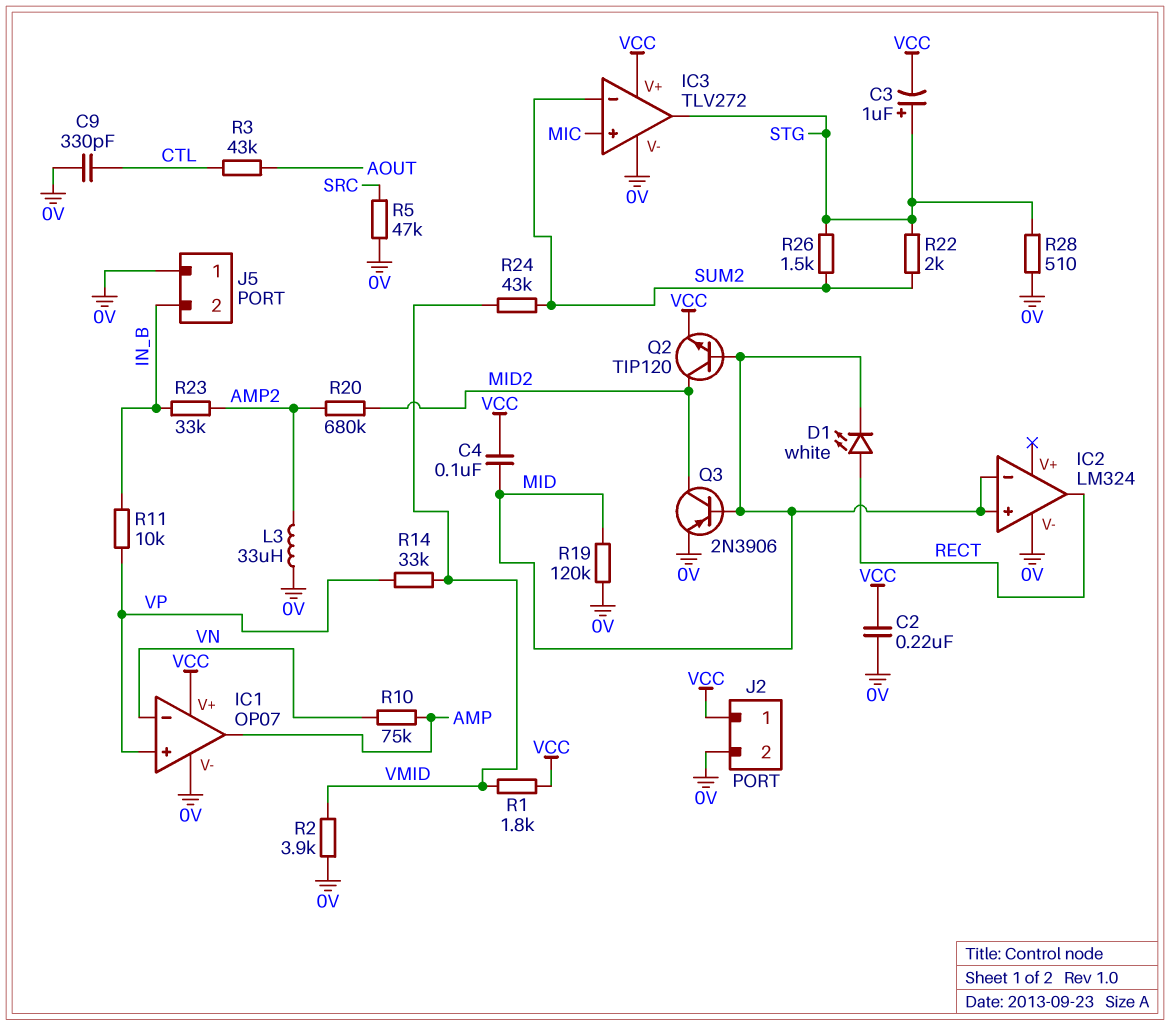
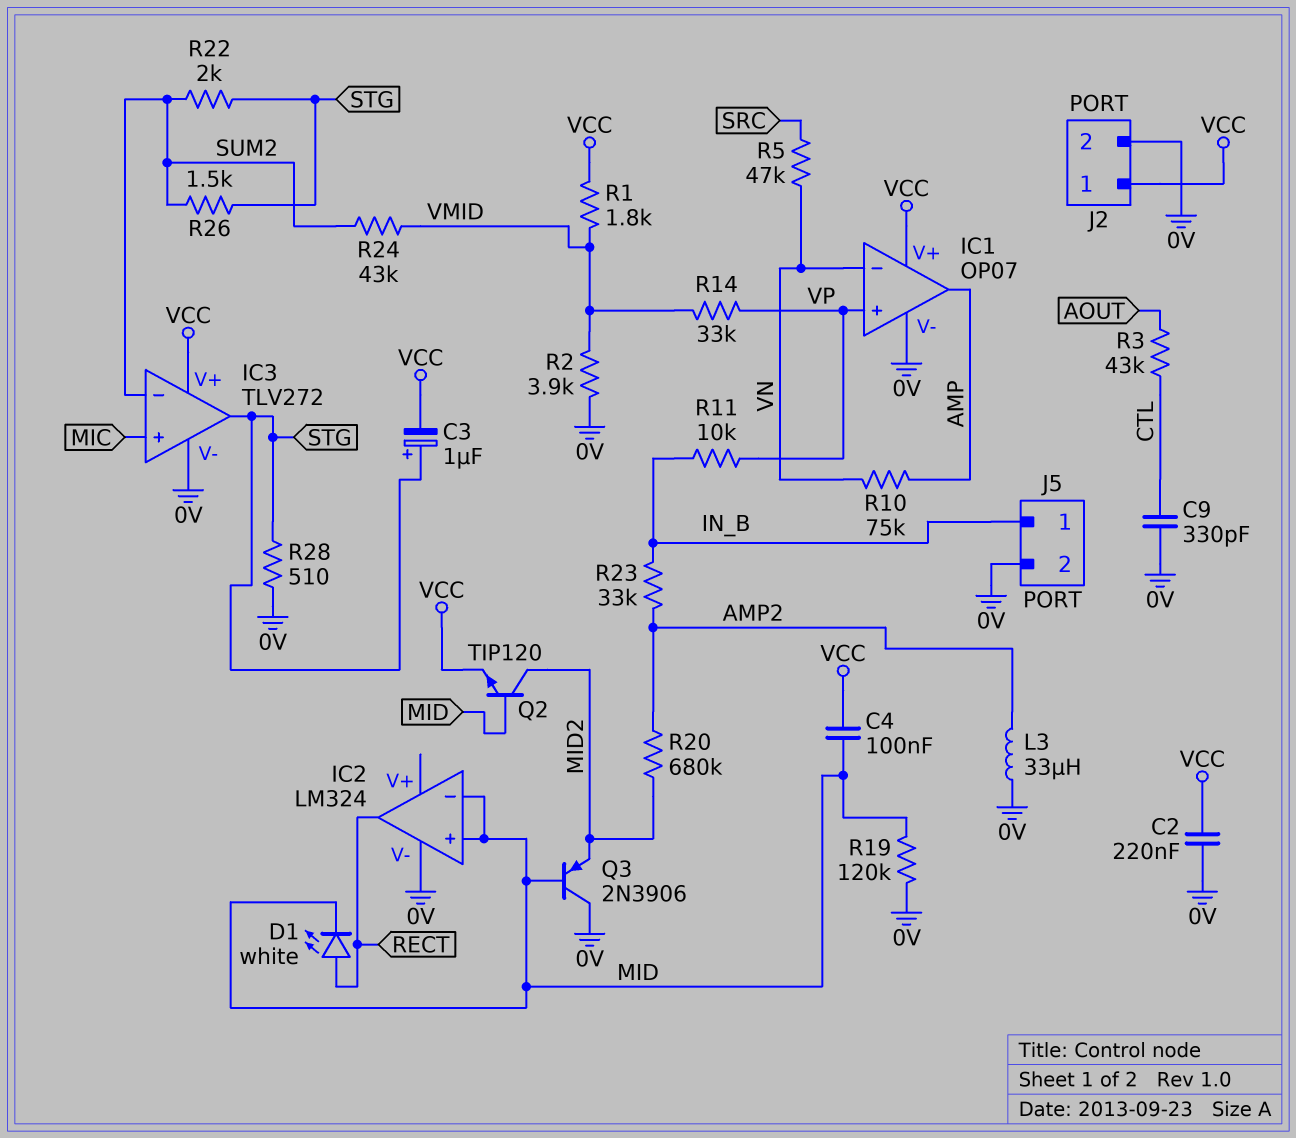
J5 pin 1: 0V -> IN_B
J5 pin 2: IN_B -> 0V
Q3: PNP 2N3906 (B MID, C MID2, E 0V) -> PNP 2N3906 (B MID, C 0V, E MID2)
R5: 47k (0V, SRC) -> 47k (SRC, VN)

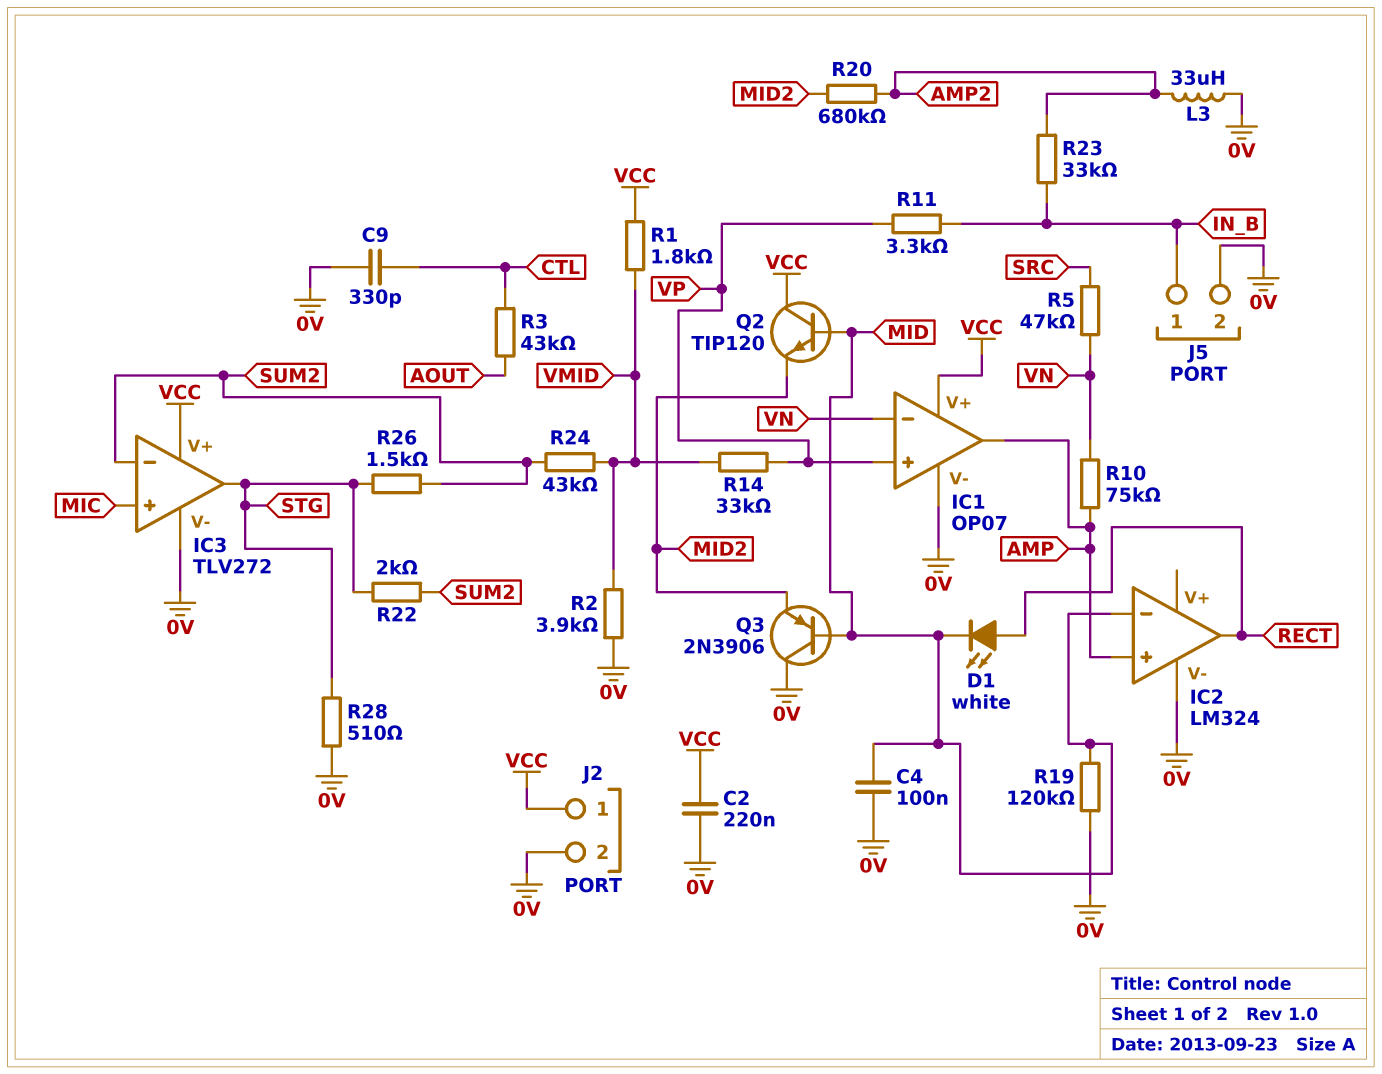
C3: 1uF (plus STG, minus VCC) -> none
C4: 100nF (MID, VCC) -> 100nF (0V, MID)
IC2 pin in+: MID -> AMP
Q2: NPN TIP120 (B MID, C MID2, E VCC) -> NPN TIP120 (B MID, C VCC, E MID2)
R11: 10k (IN_B, VP) -> 3.3k (IN_B, VP)

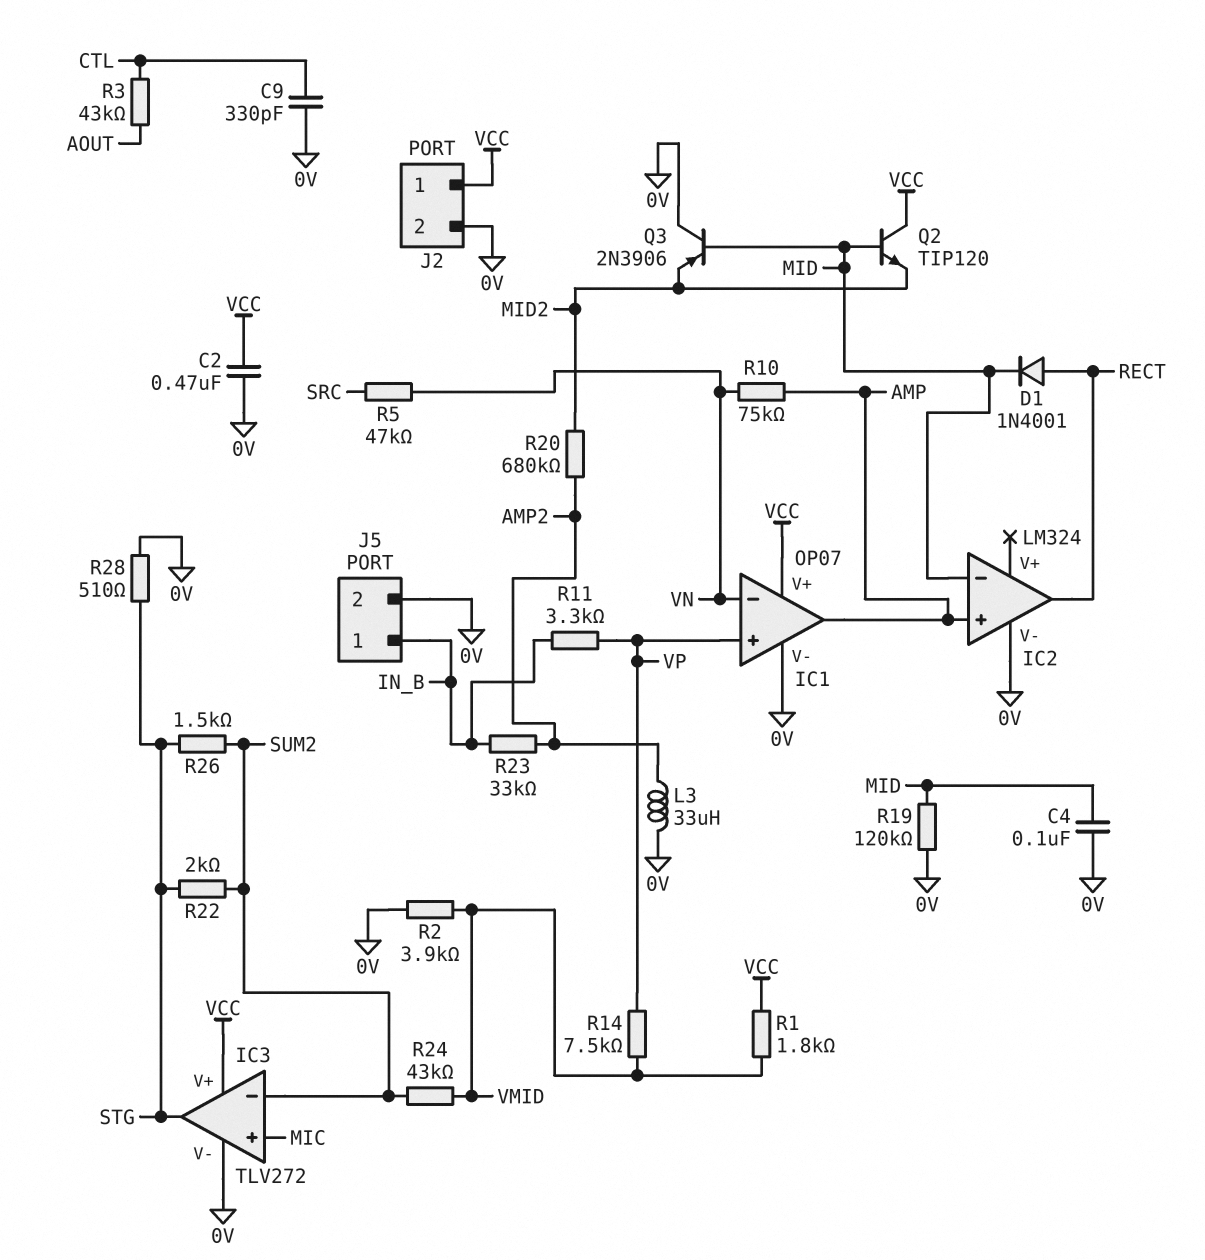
C2: 220nF (0V, VCC) -> 470nF (0V, VCC)
D1: LED white (A RECT, K MID) -> diode 1N4001 (A RECT, K MID)
R14: 33k (VMID, VP) -> 7.5k (VMID, VP)

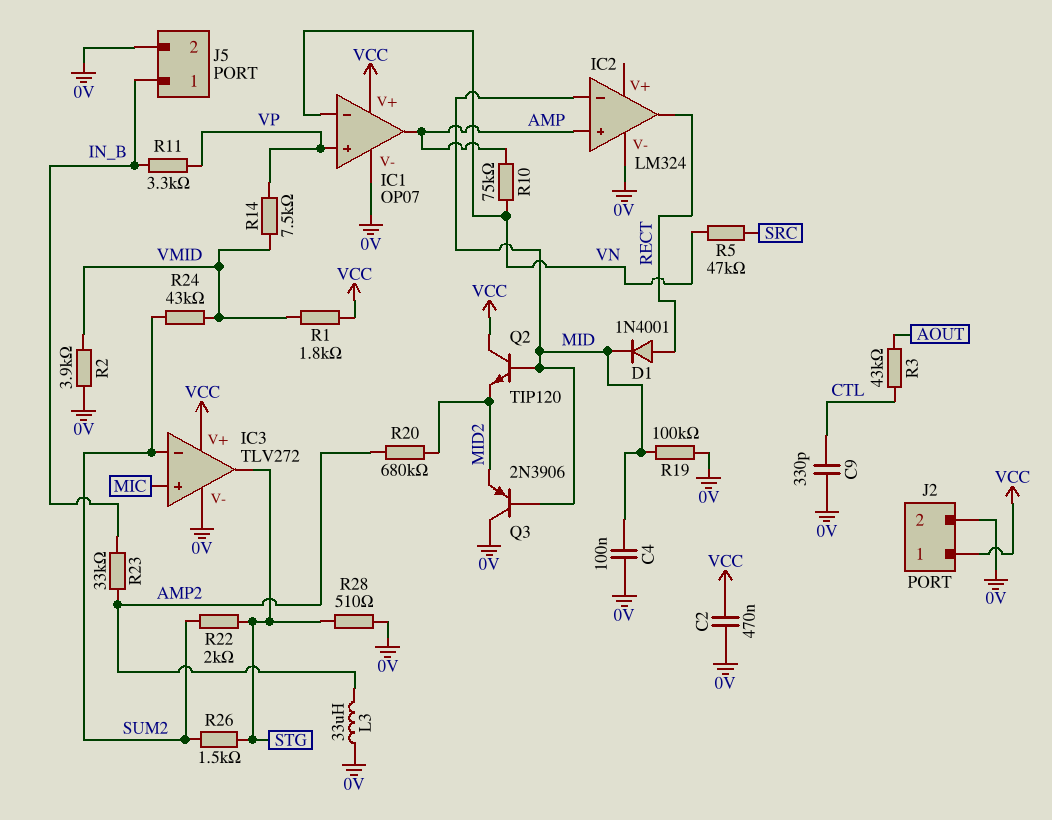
R19: 120k (0V, MID) -> 100k (0V, MID)

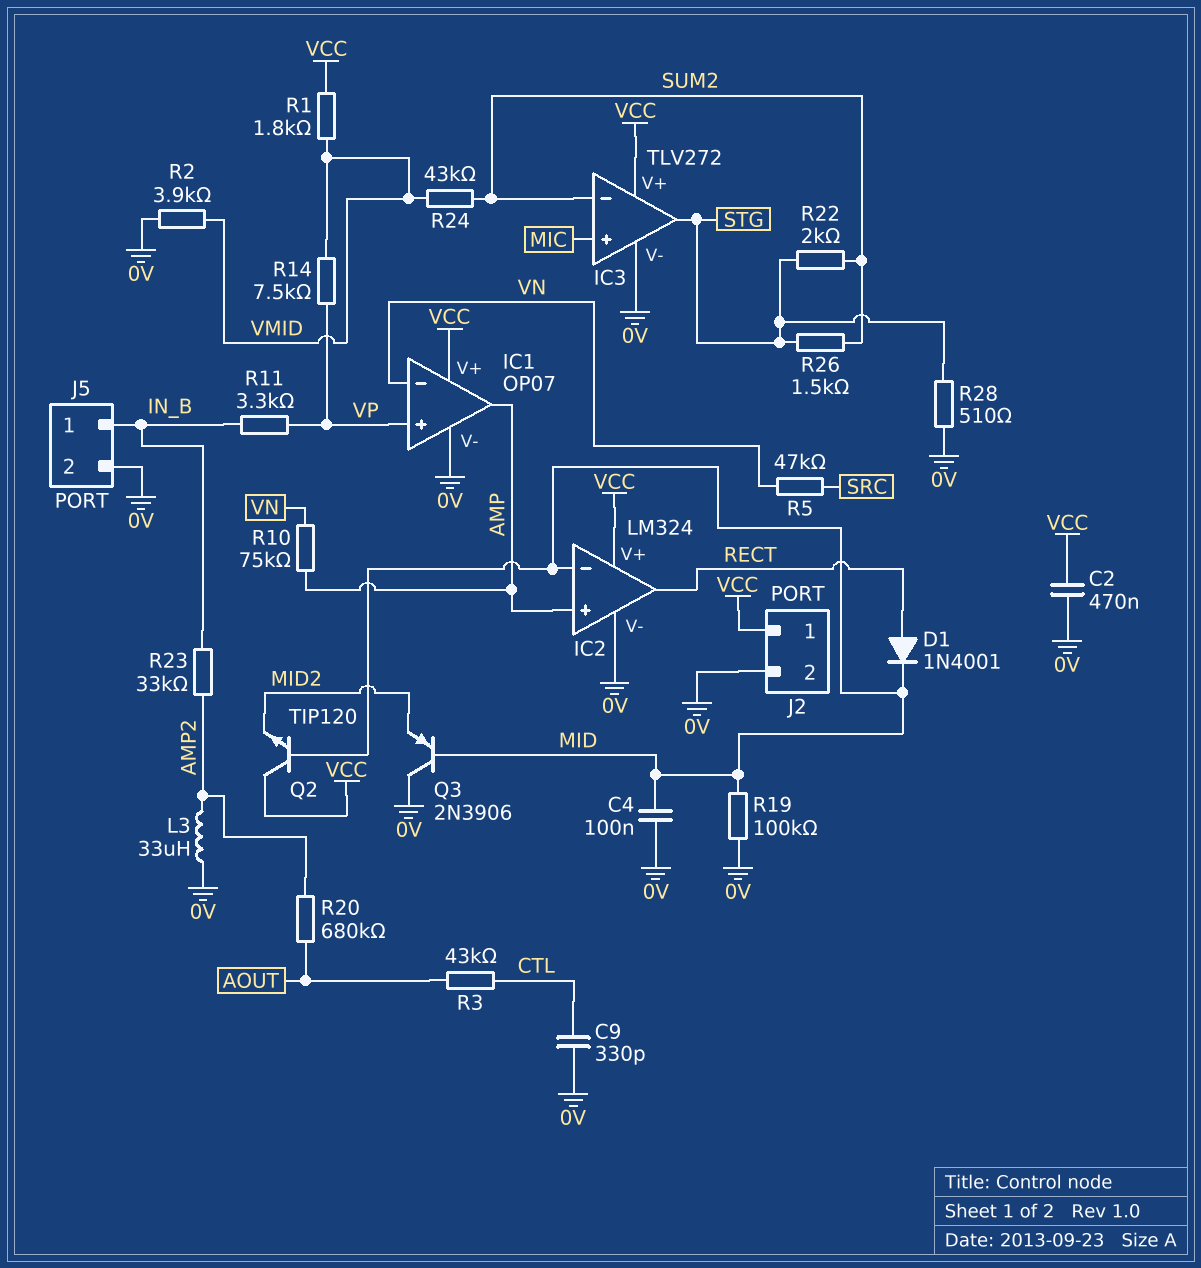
IC2 pin V+: none -> VCC
R20: 680k (AMP2, MID2) -> 680k (AMP2, AOUT)

